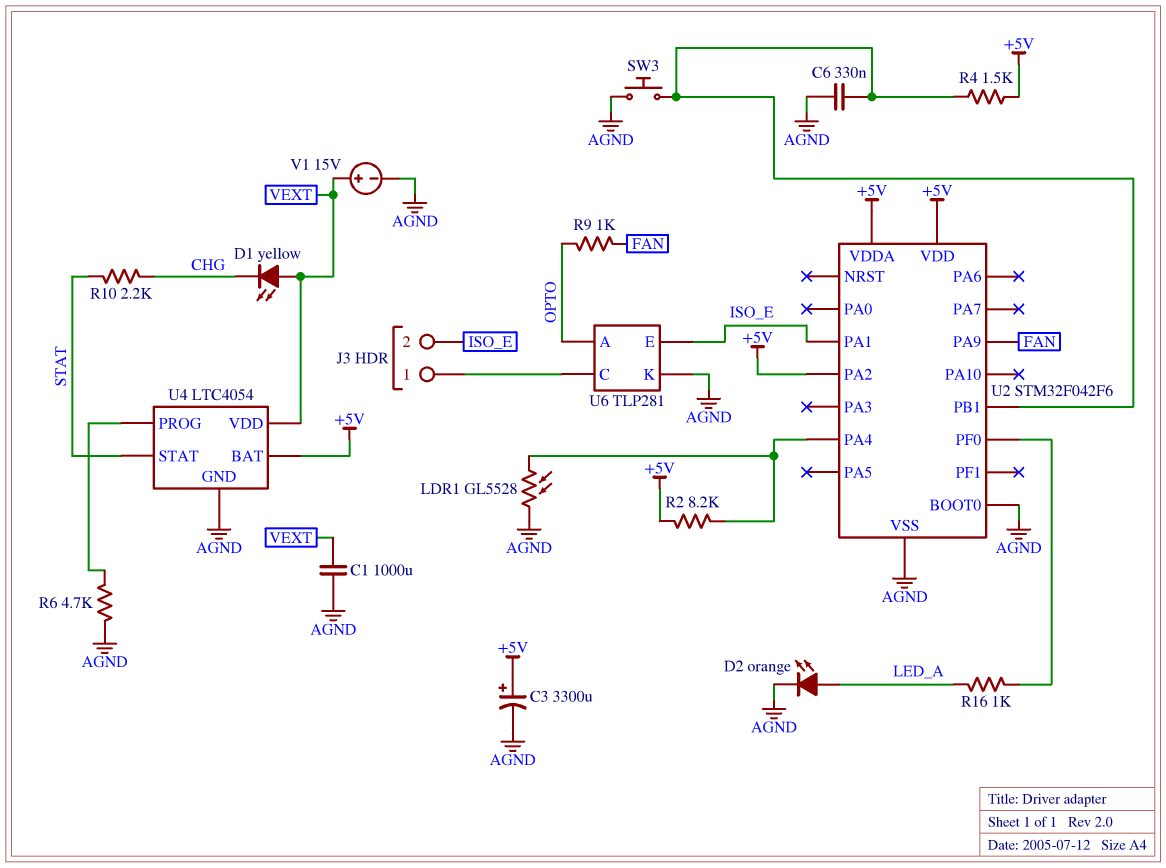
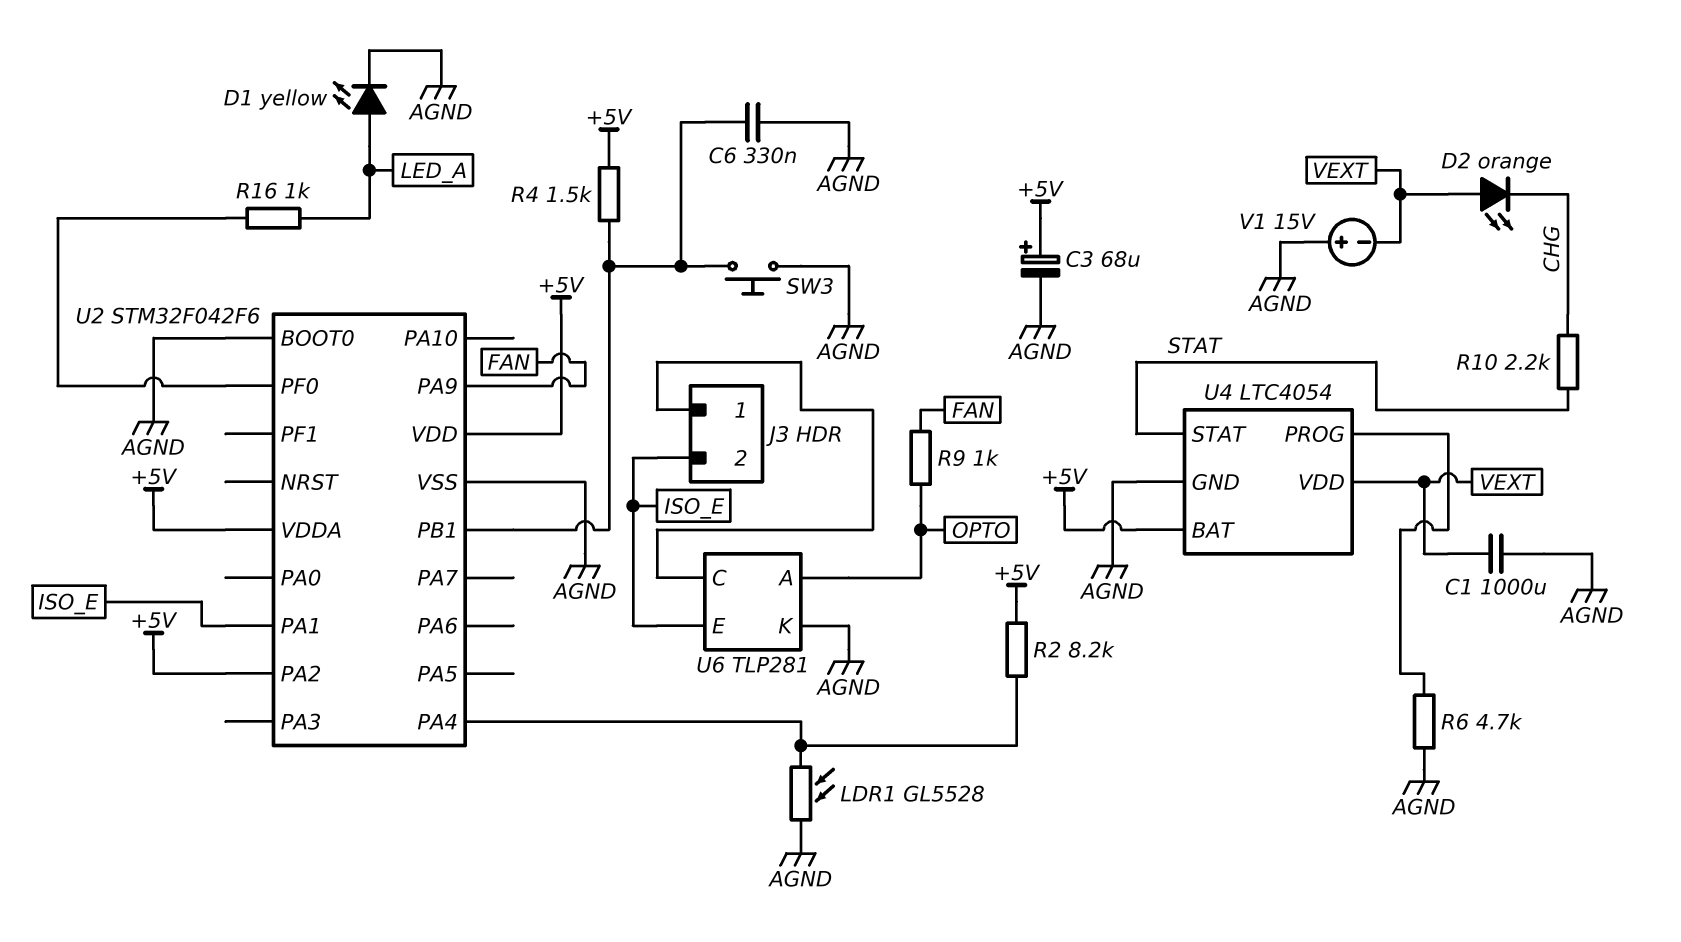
C3: 3300uF (plus +5V, minus AGND) -> 68uF (plus +5V, minus AGND)
D1: LED yellow (A VEXT, K CHG) -> LED yellow (A LED_A, K AGND)
D2: LED orange (A LED_A, K AGND) -> LED orange (A VEXT, K CHG)
V1: 15V (plus VEXT, minus AGND) -> 15V (plus AGND, minus VEXT)

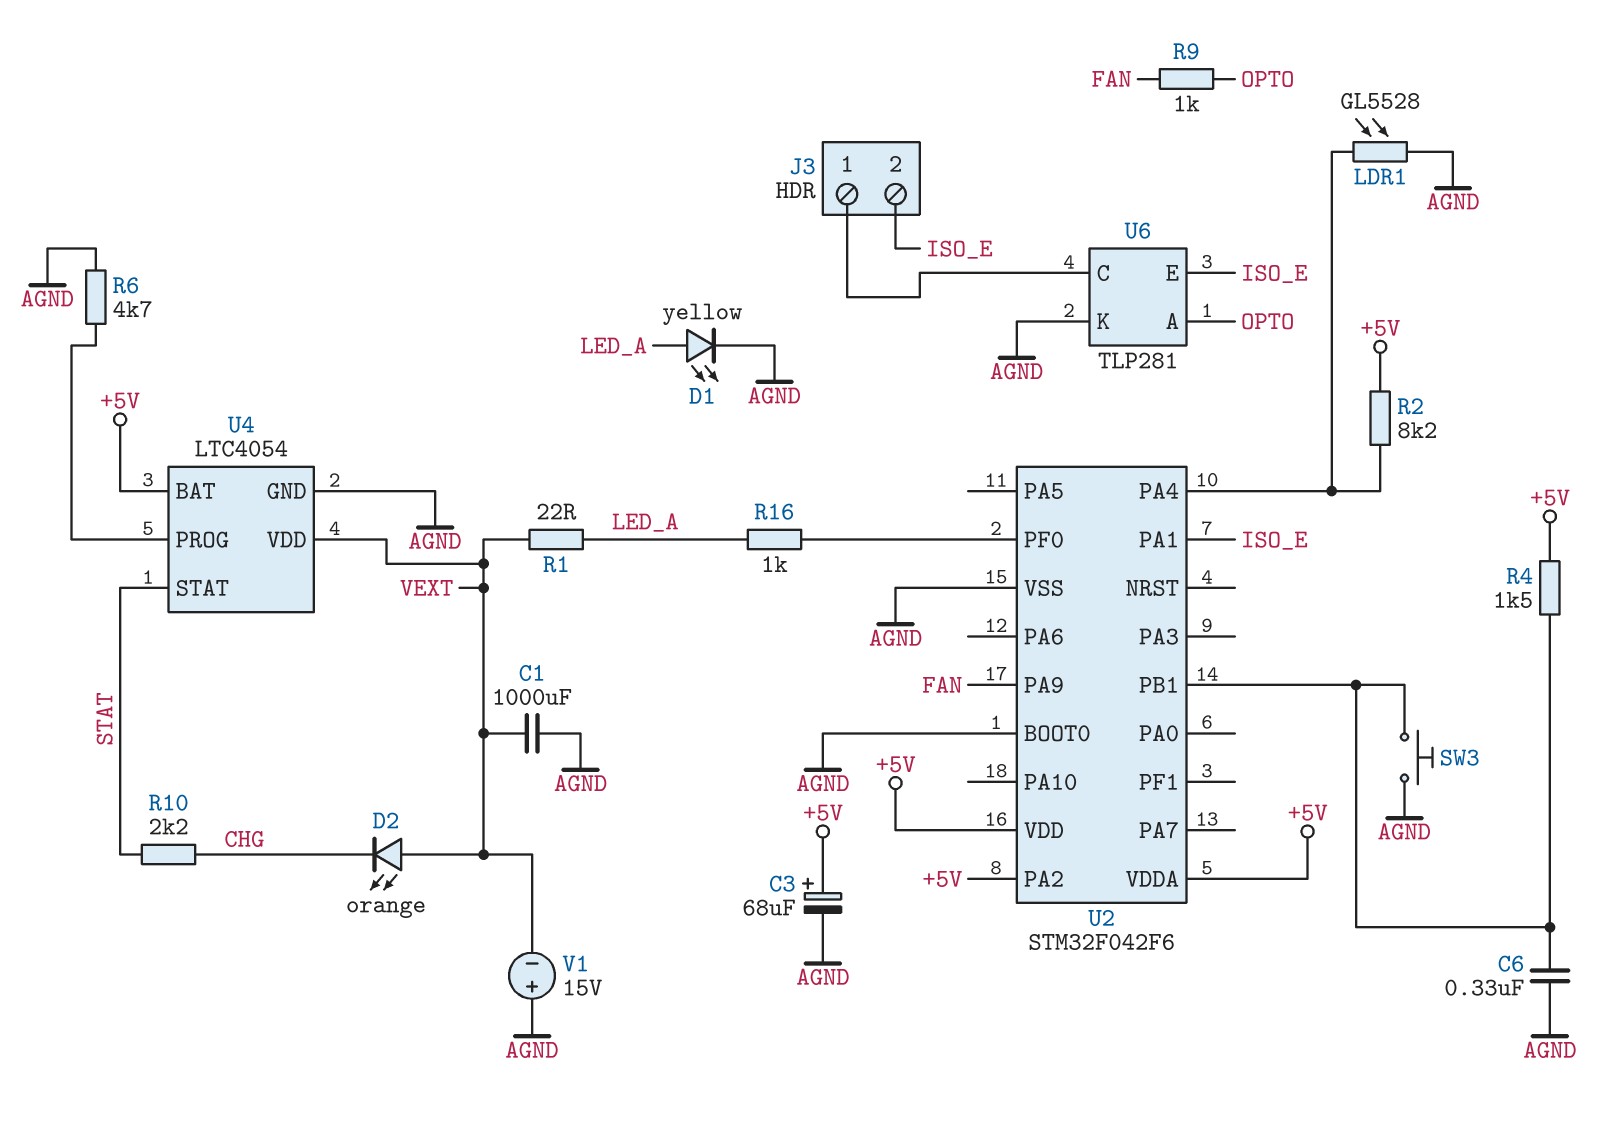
R1: none -> 22 (LED_A, VEXT)

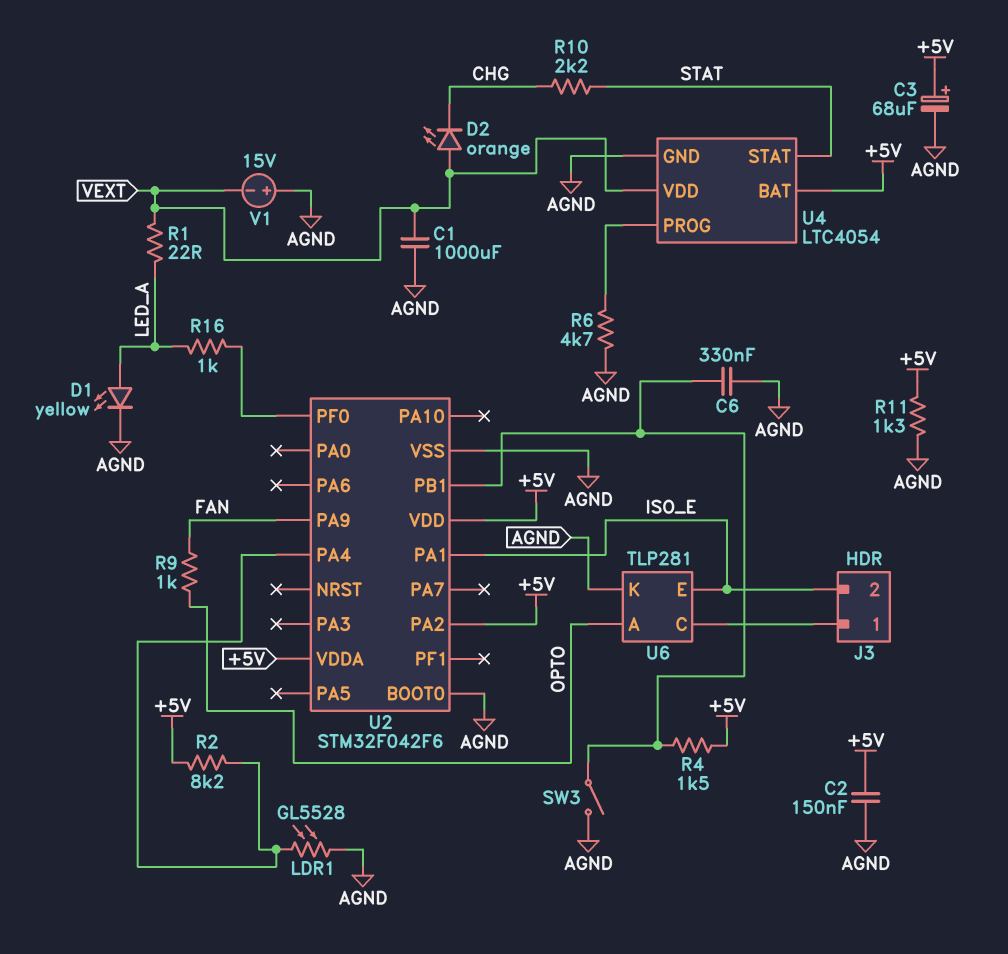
C2: none -> 150nF (+5V, AGND)
R11: none -> 1.3k (+5V, AGND)
SW3: button (AGND, U2/PB1) -> switch (AGND, U2/PB1)

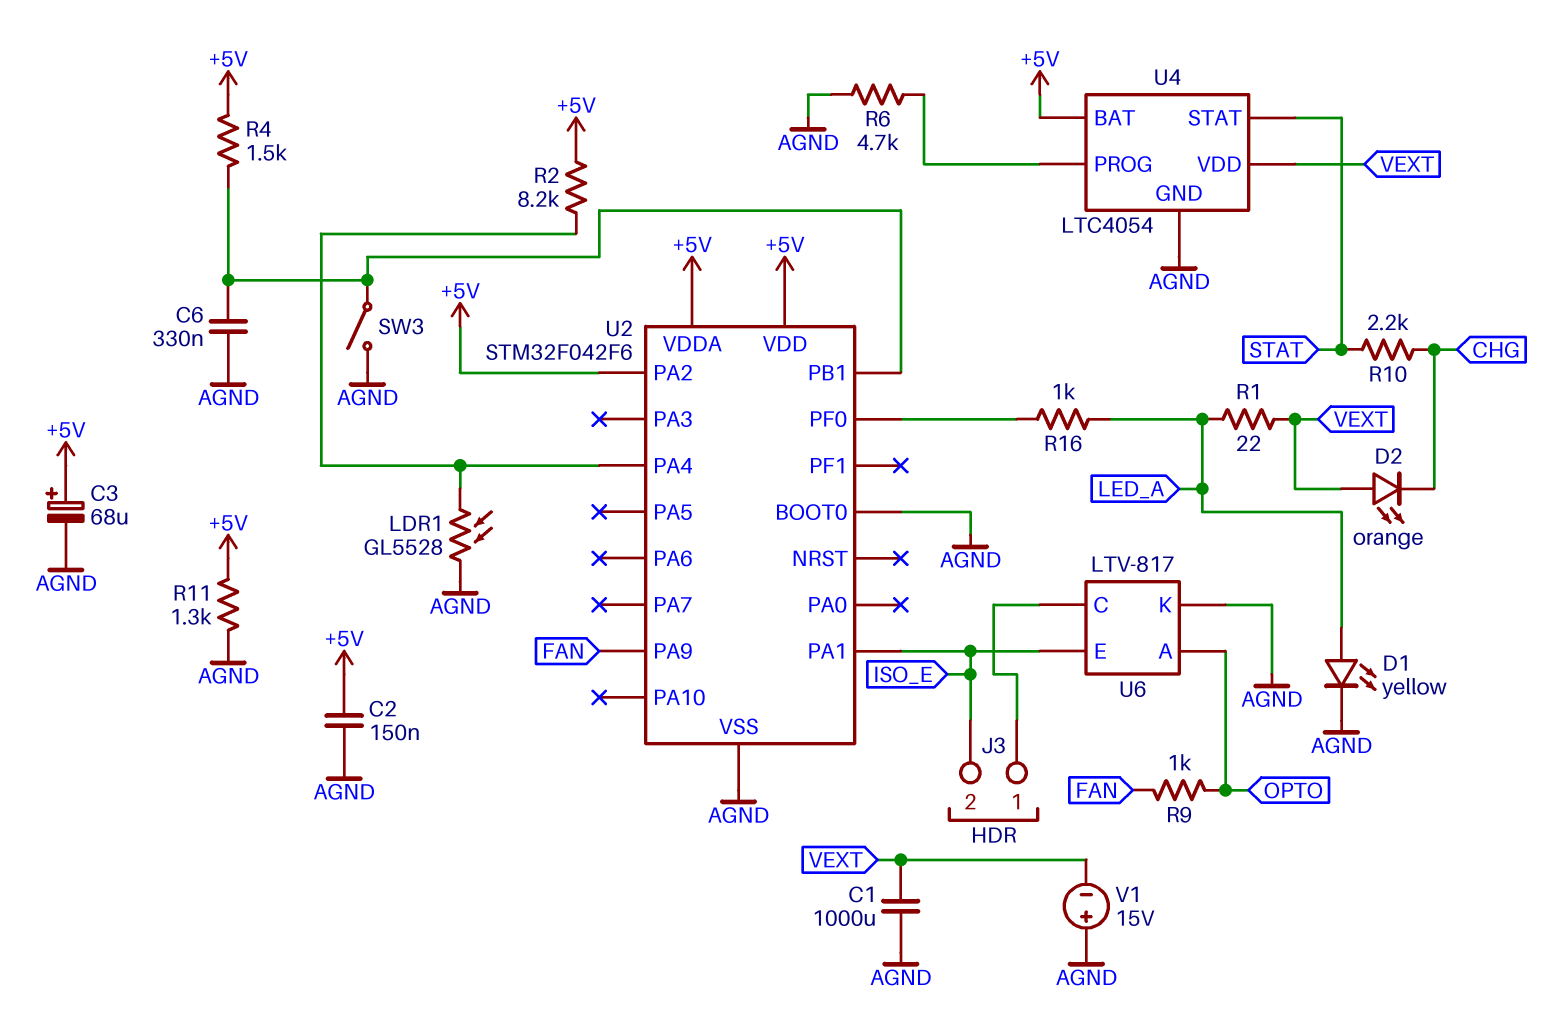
U6: TLP281 -> LTV-817

